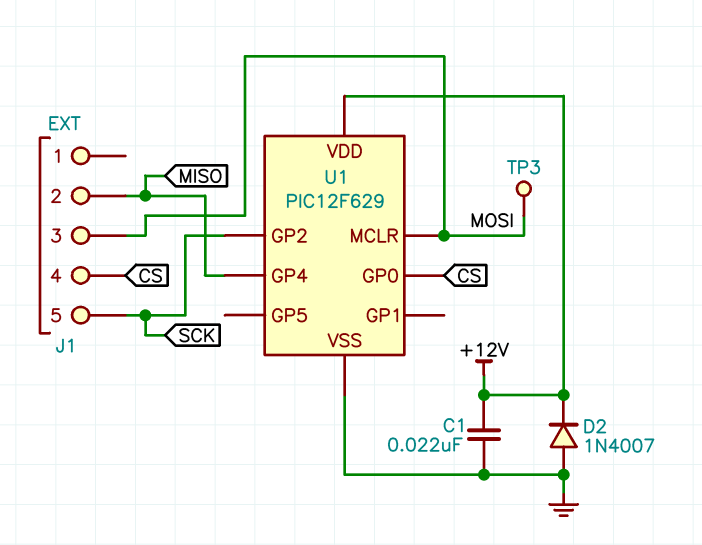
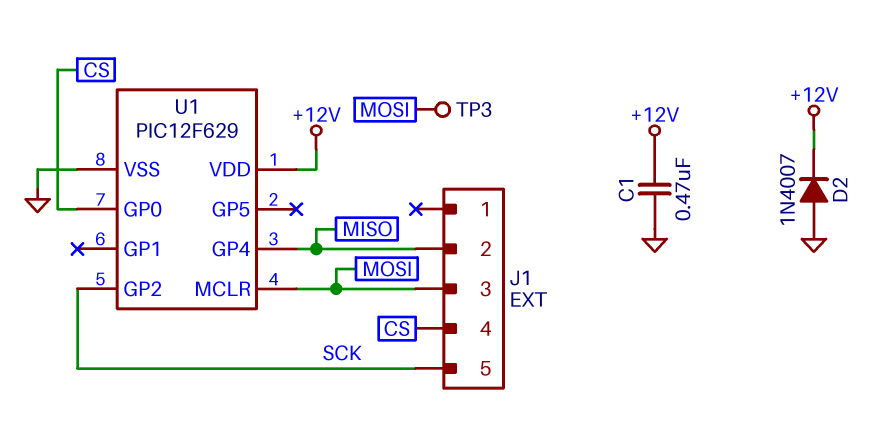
C1: 22nF (+12V, GND) -> 470nF (+12V, GND)

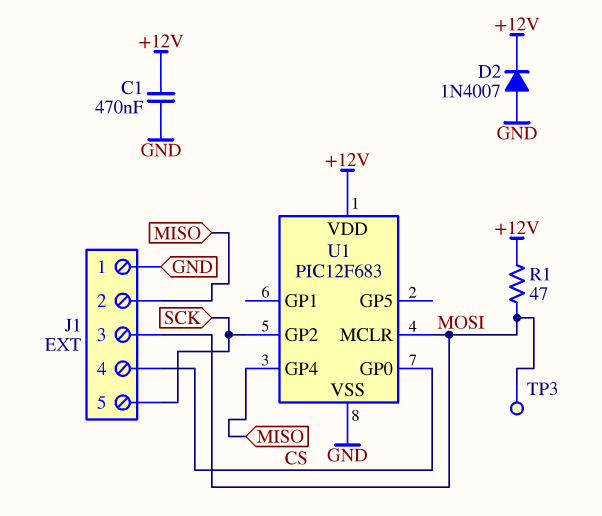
J1 pin 1: none -> GND
R1: none -> 47 (+12V, MOSI)
U1: PIC12F629 -> PIC12F683

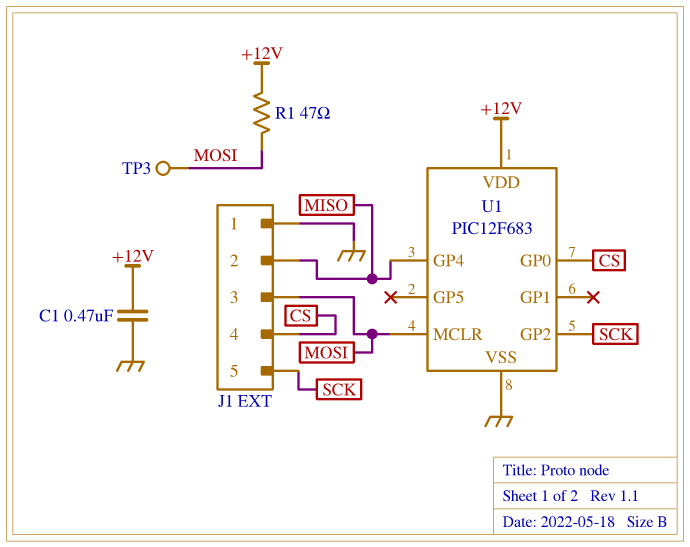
D2: diode 1N4007 (A GND, K +12V) -> none

